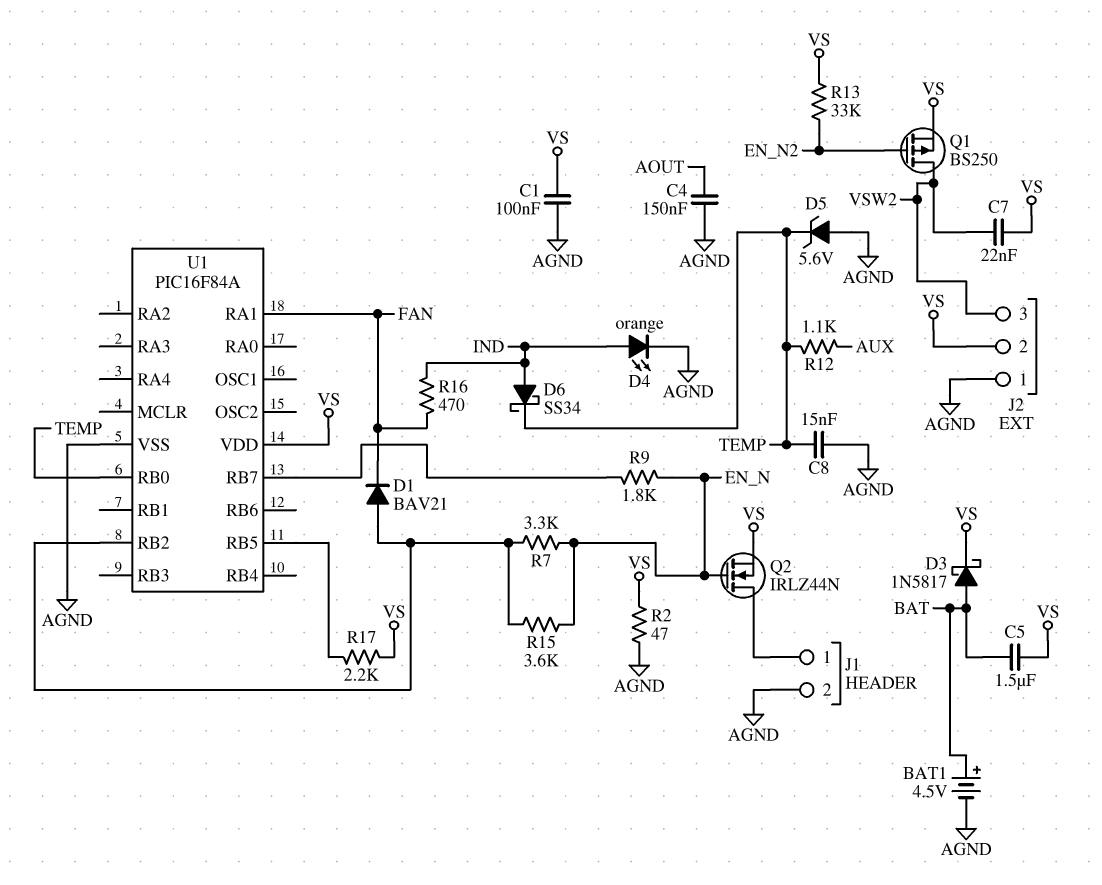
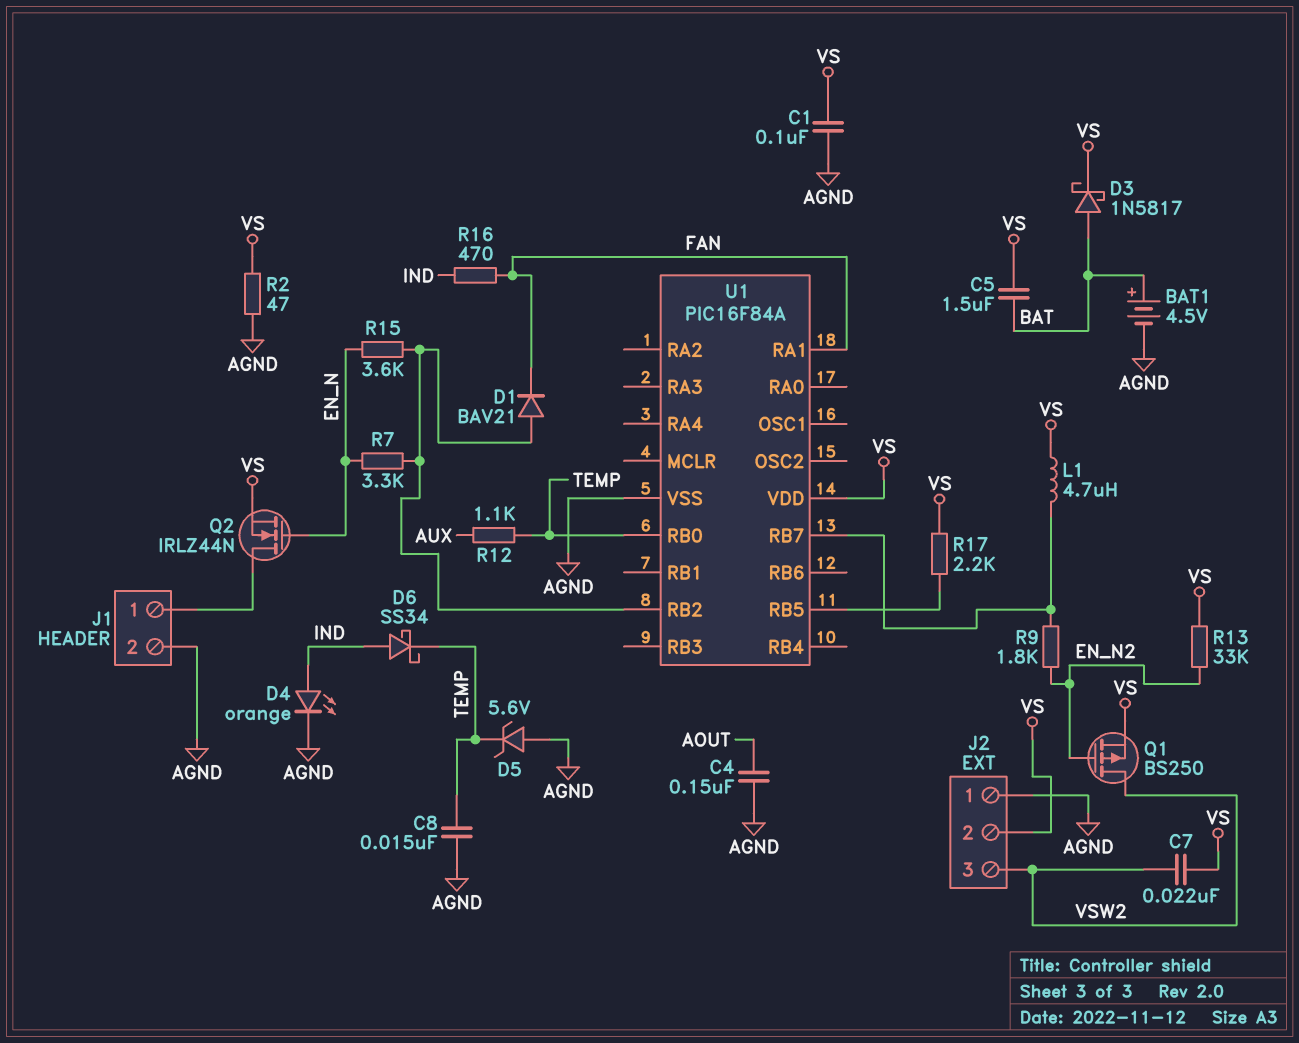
L1: none -> 4.7uH (U1/RB7, VS)
R9: 1.8k (EN_N, U1/RB7) -> 1.8k (EN_N2, U1/RB7)

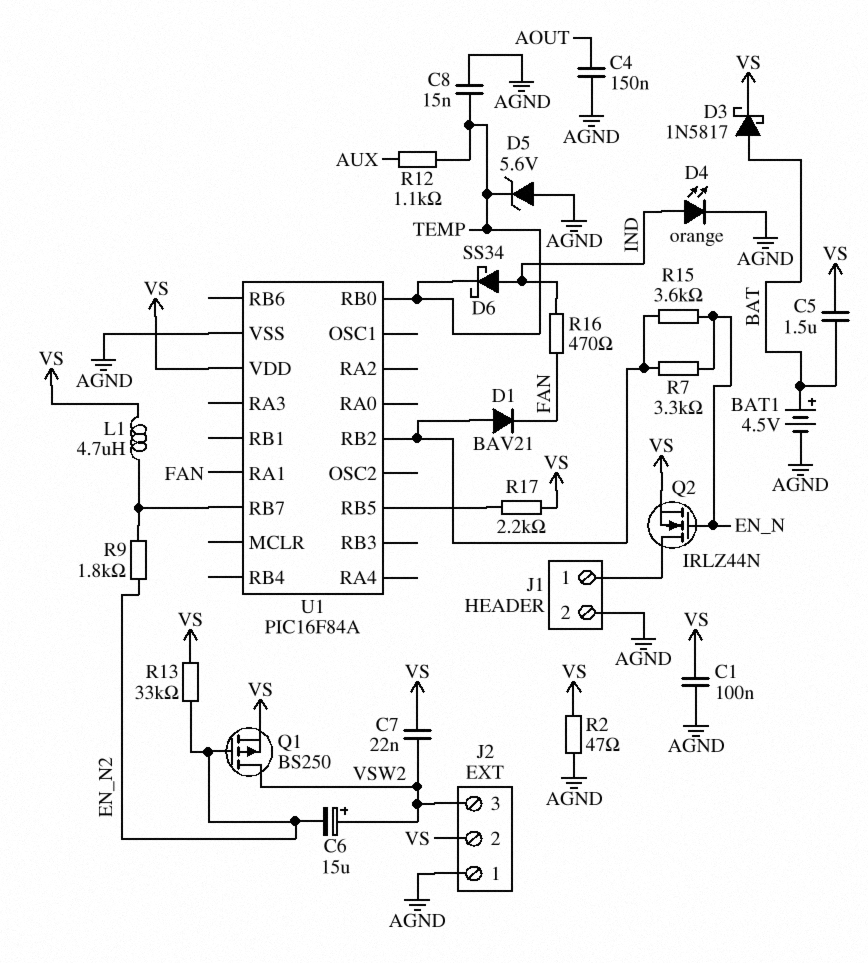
C6: none -> 15uF (plus VSW2, minus EN_N2)

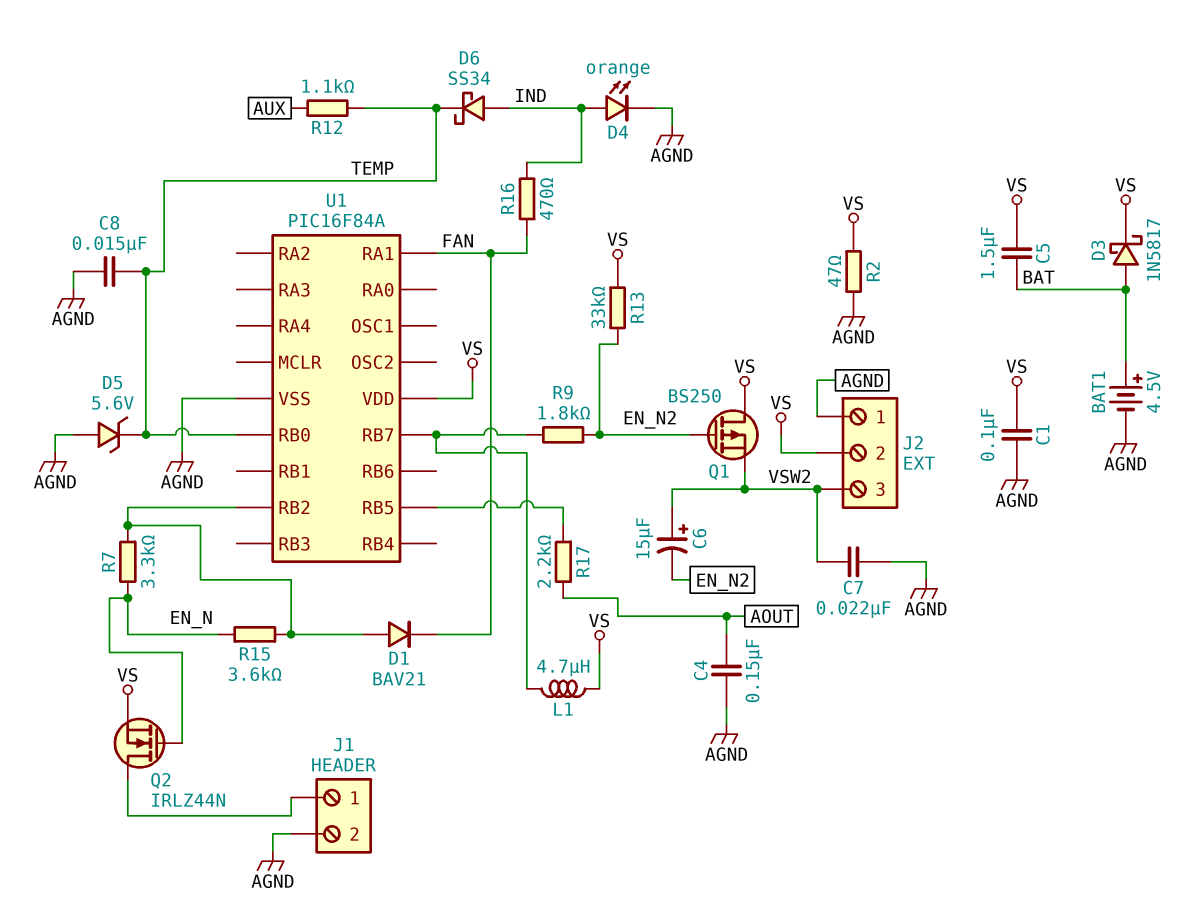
C7: 22nF (VS, VSW2) -> 22nF (AGND, VSW2)
Q1: PMOS BS250 (G EN_N2, D VSW2, S VS) -> PMOS BS250 (G EN_N2, D VS, S VSW2)
R17: 2.2k (U1/RB5, VS) -> 2.2k (AOUT, U1/RB5)

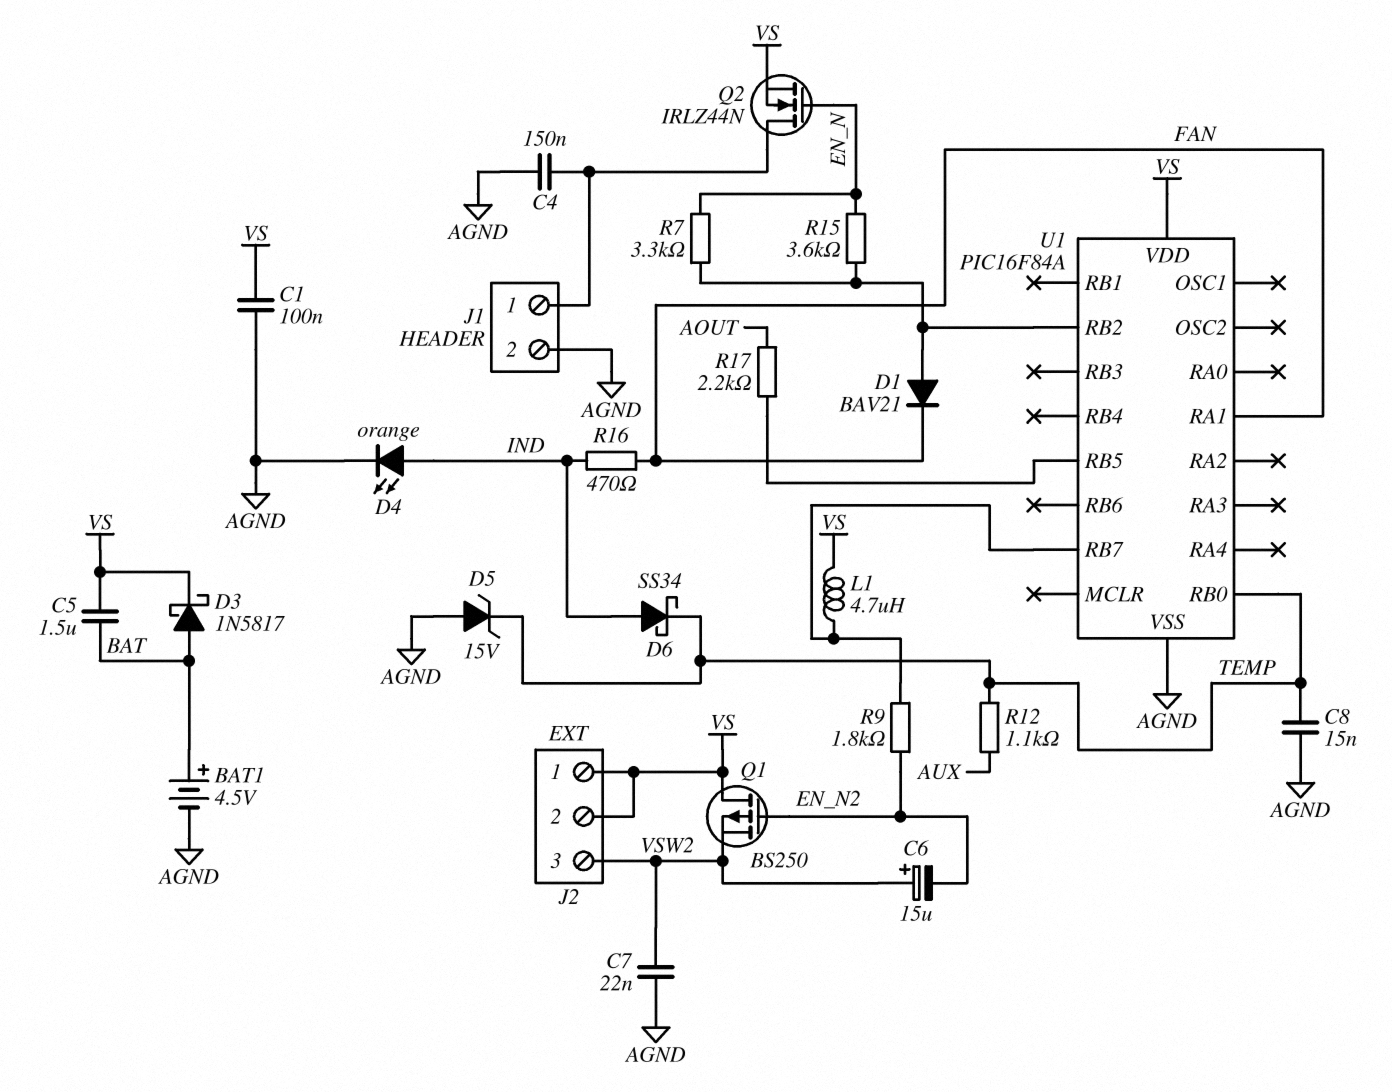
C4: 150nF (AGND, AOUT) -> 150nF (AGND, J1/1)
D5: zener 5.6V (A AGND, K TEMP) -> zener 15V (A AGND, K TEMP)
J2 pin 1: AGND -> VS
R2: 47 (AGND, VS) -> none
R13: 33k (EN_N2, VS) -> none

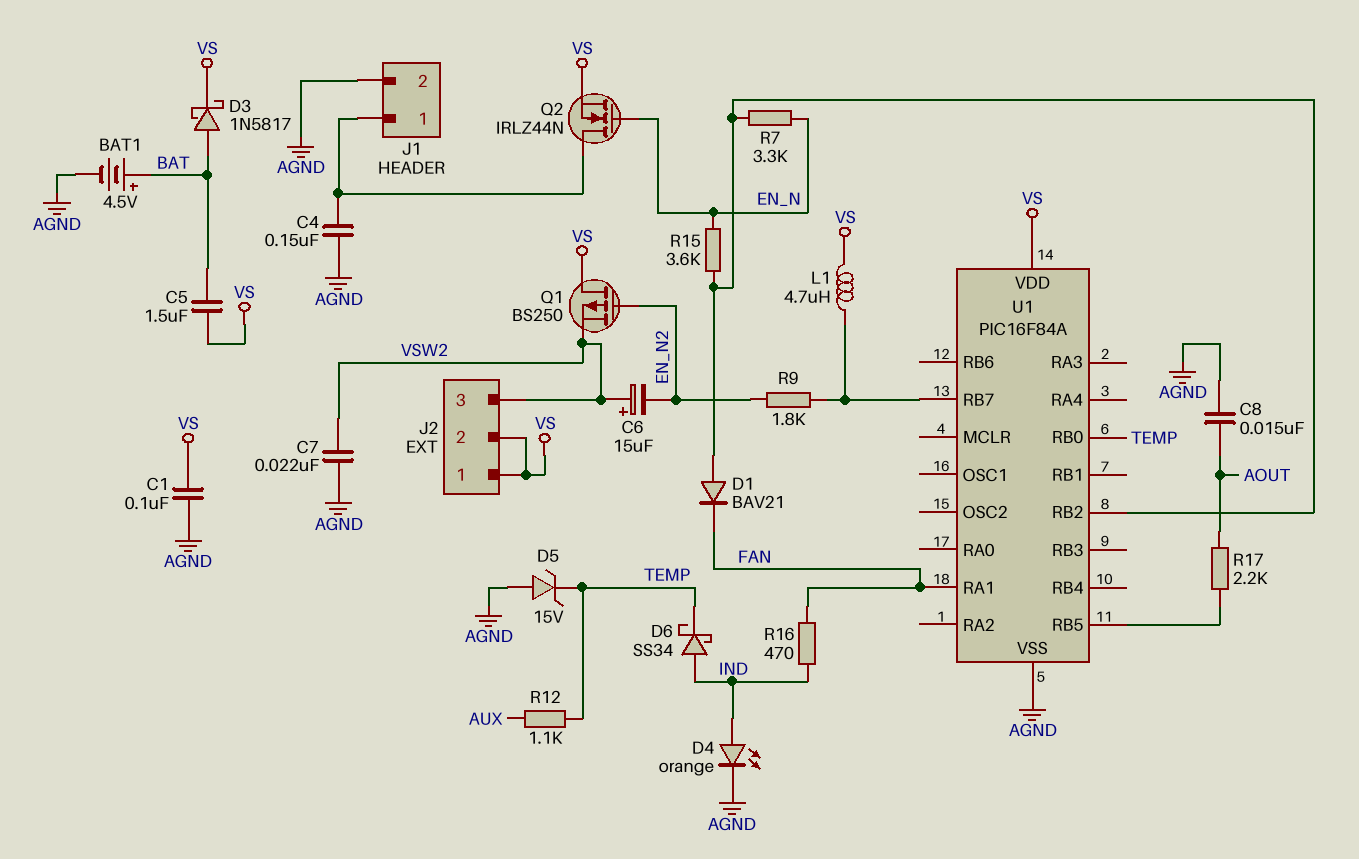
C8: 15nF (AGND, TEMP) -> 15nF (AGND, AOUT)

